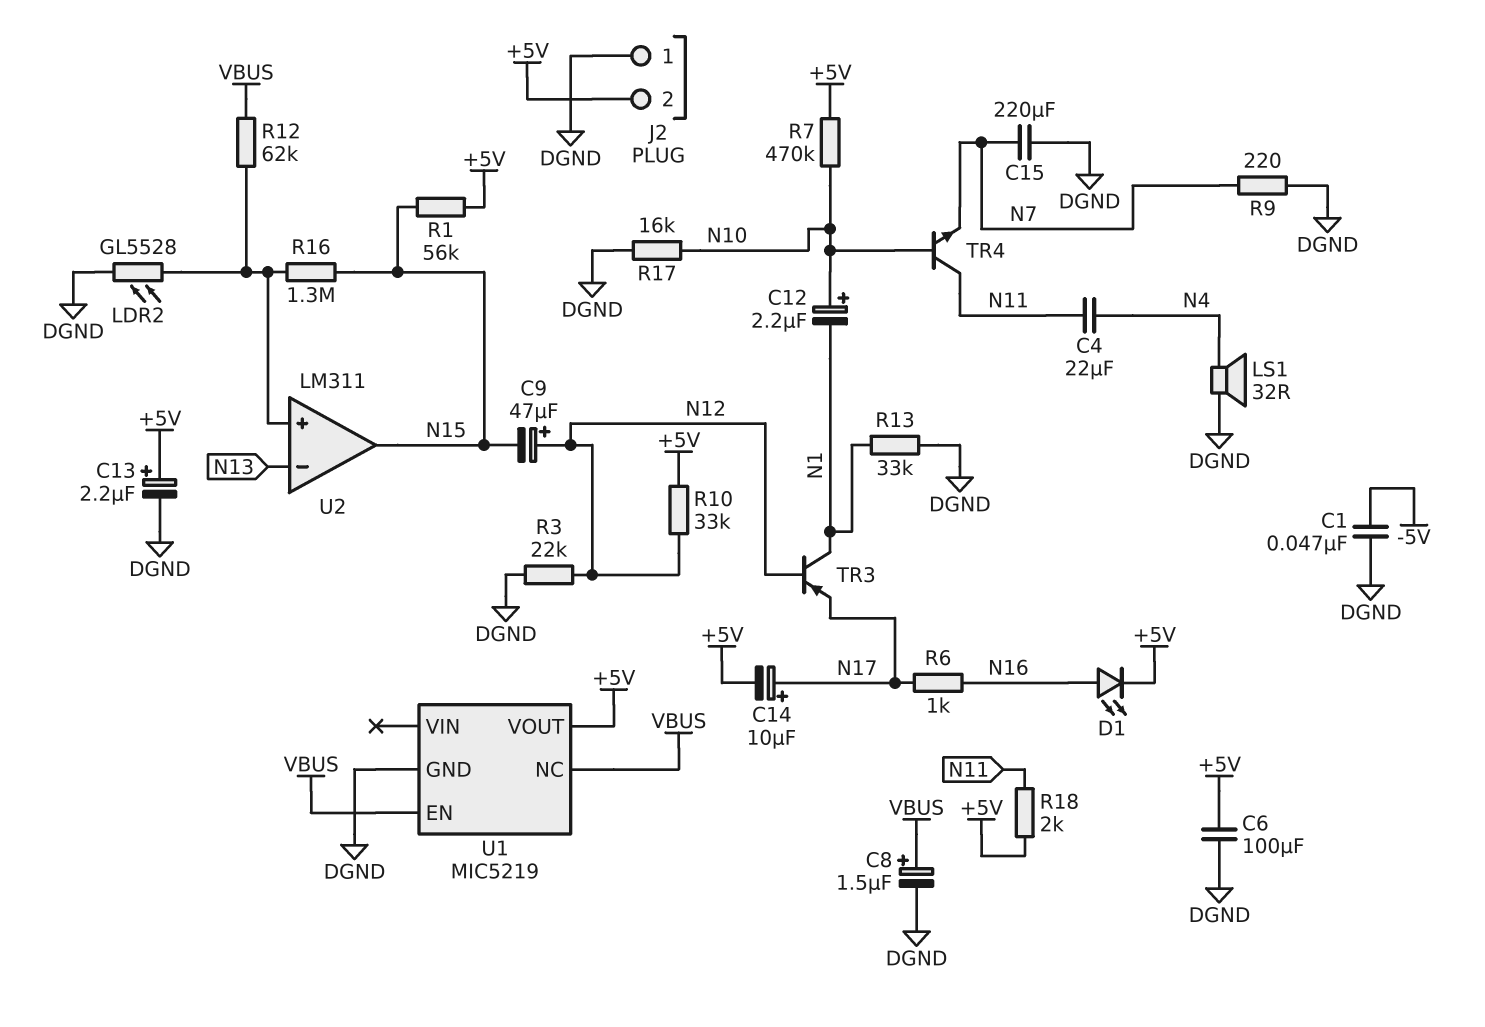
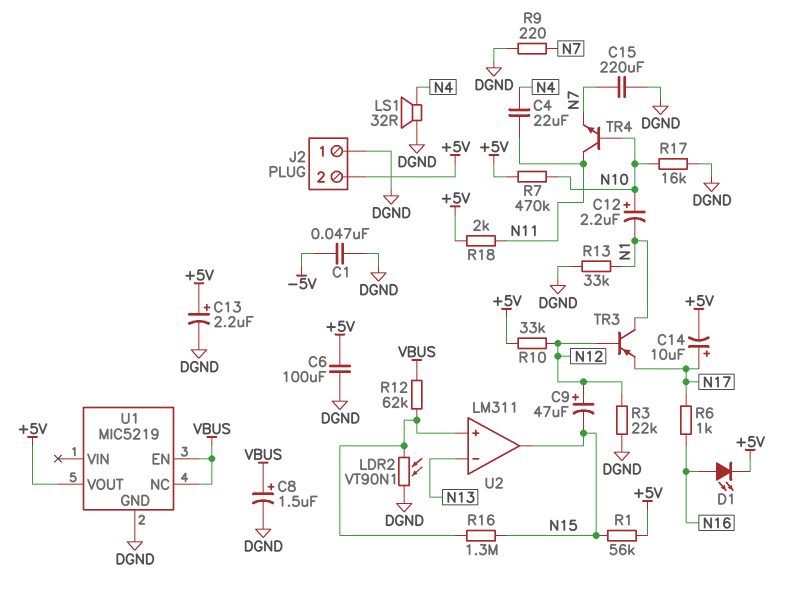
LDR2: GL5528 (DGND, U2/in+) -> VT90N1 (DGND, U2/in+)

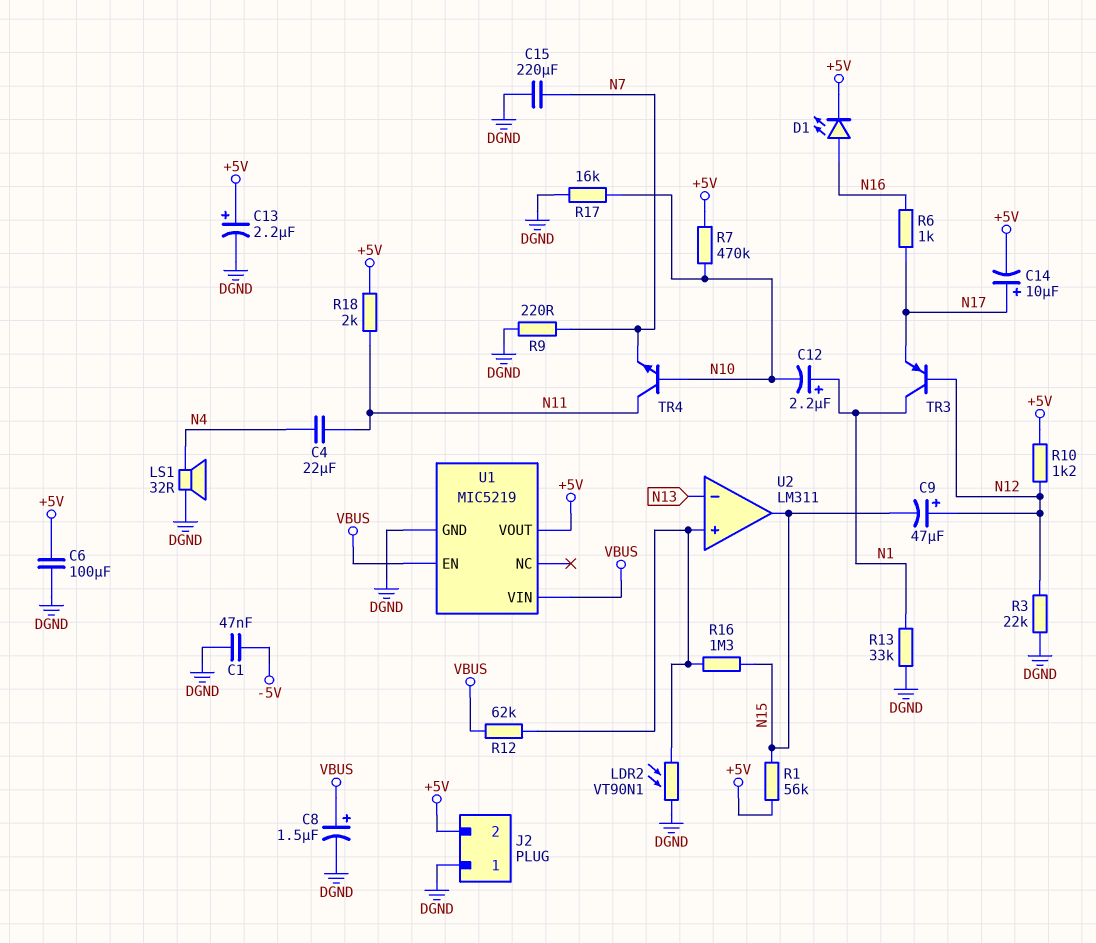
C12: 2.2uF (plus N10, minus N1) -> 2.2uF (plus N1, minus N10)
R10: 33k (+5V, N12) -> 1.2k (+5V, N12)
U1 pin NC: VBUS -> none
U1 pin VIN: none -> VBUS

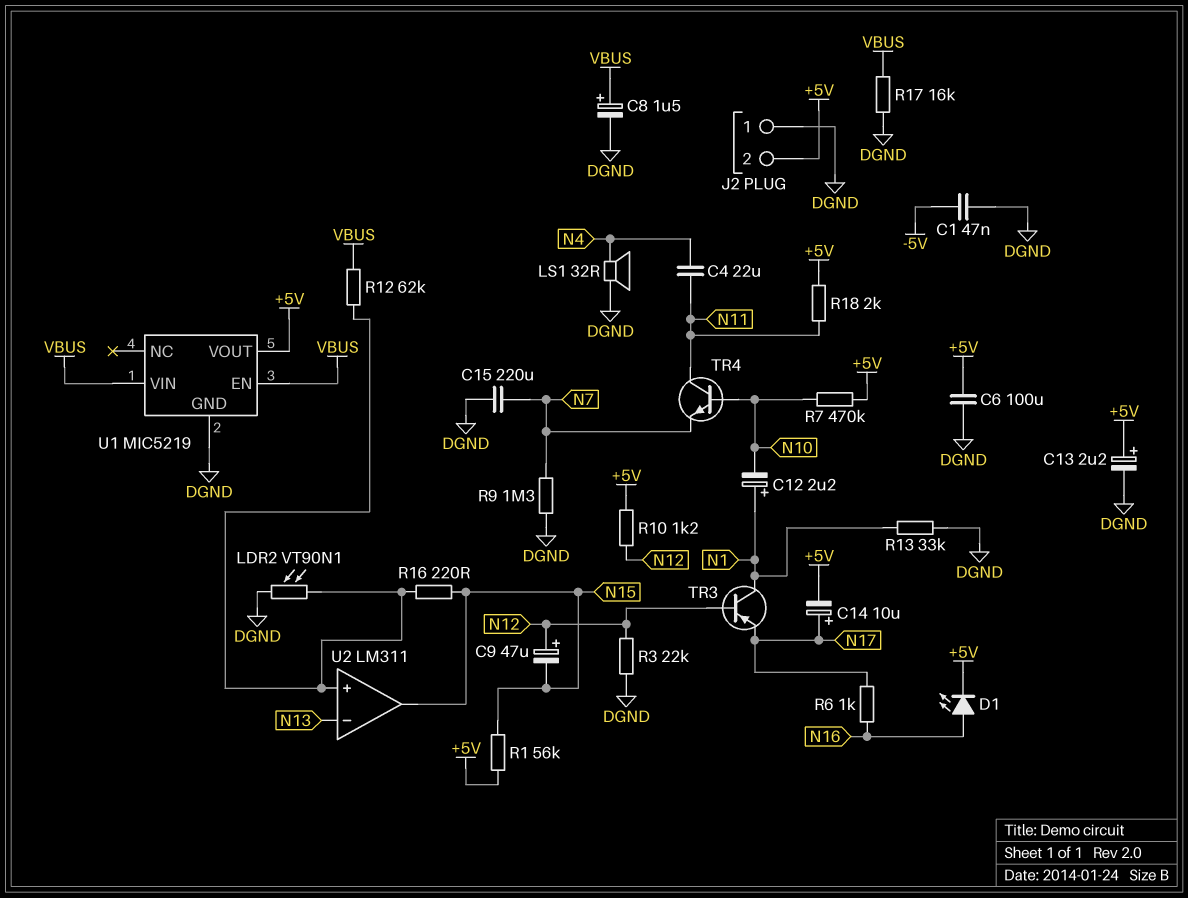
R9: 220 (DGND, N7) -> 1.3M (DGND, N7)
R16: 1.3M (N15, U2/in+) -> 220 (N15, U2/in+)
R17: 16k (DGND, N10) -> 16k (DGND, VBUS)

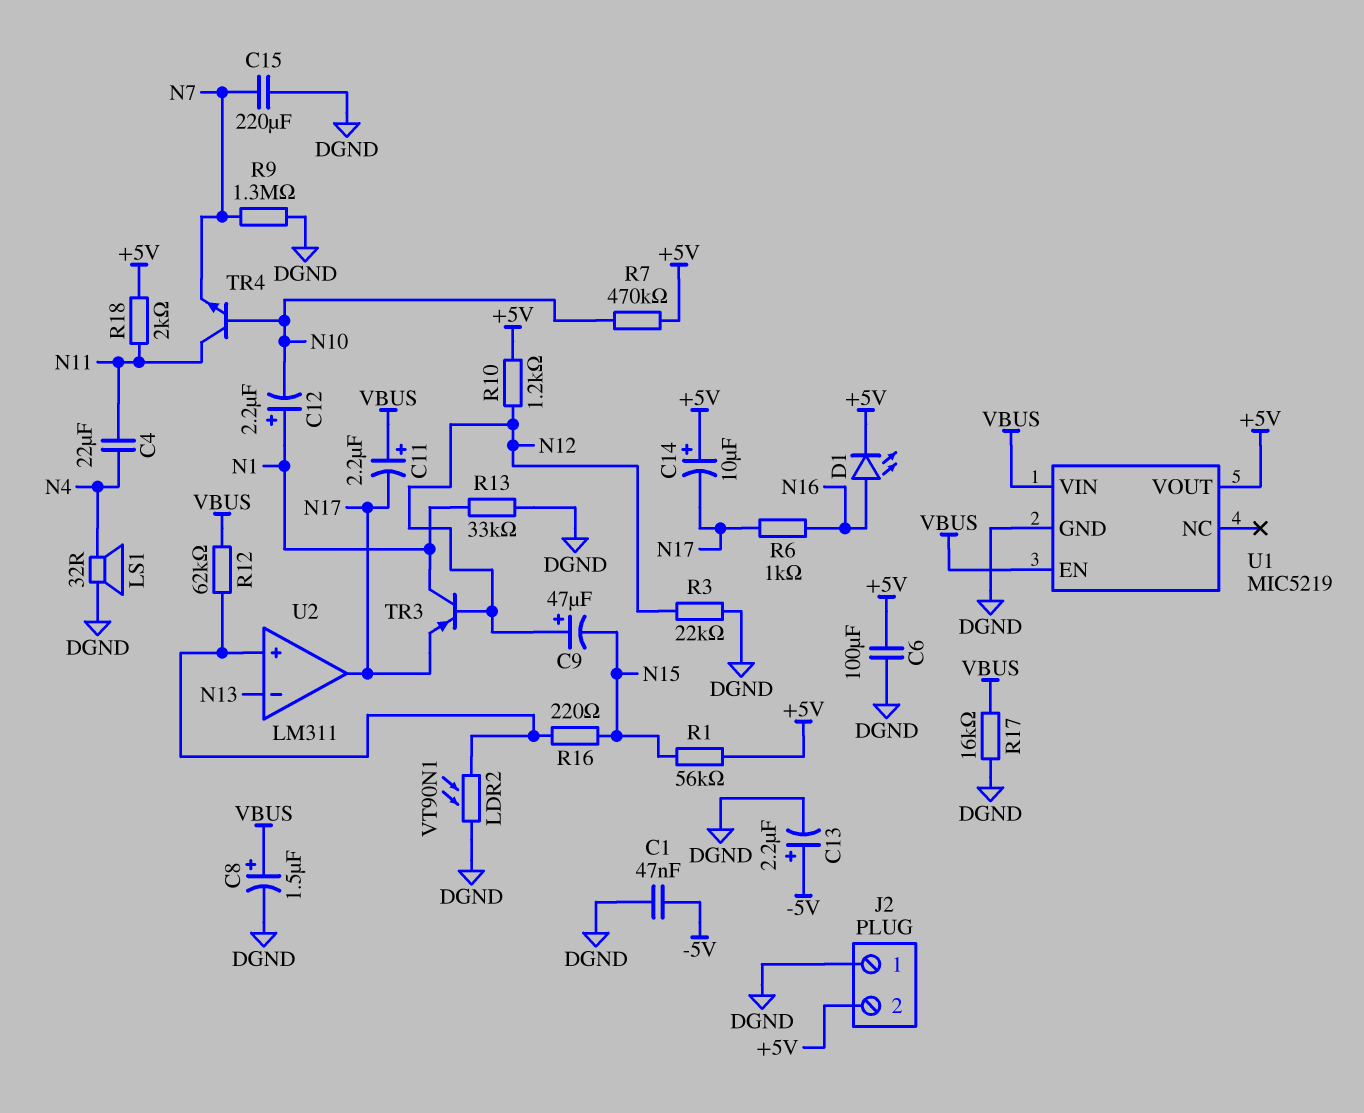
C11: none -> 2.2uF (plus VBUS, minus N17)
C13: 2.2uF (plus +5V, minus DGND) -> 2.2uF (plus -5V, minus DGND)
C14: 10uF (plus N17, minus +5V) -> 10uF (plus +5V, minus N17)
U2 pin out: N15 -> N17

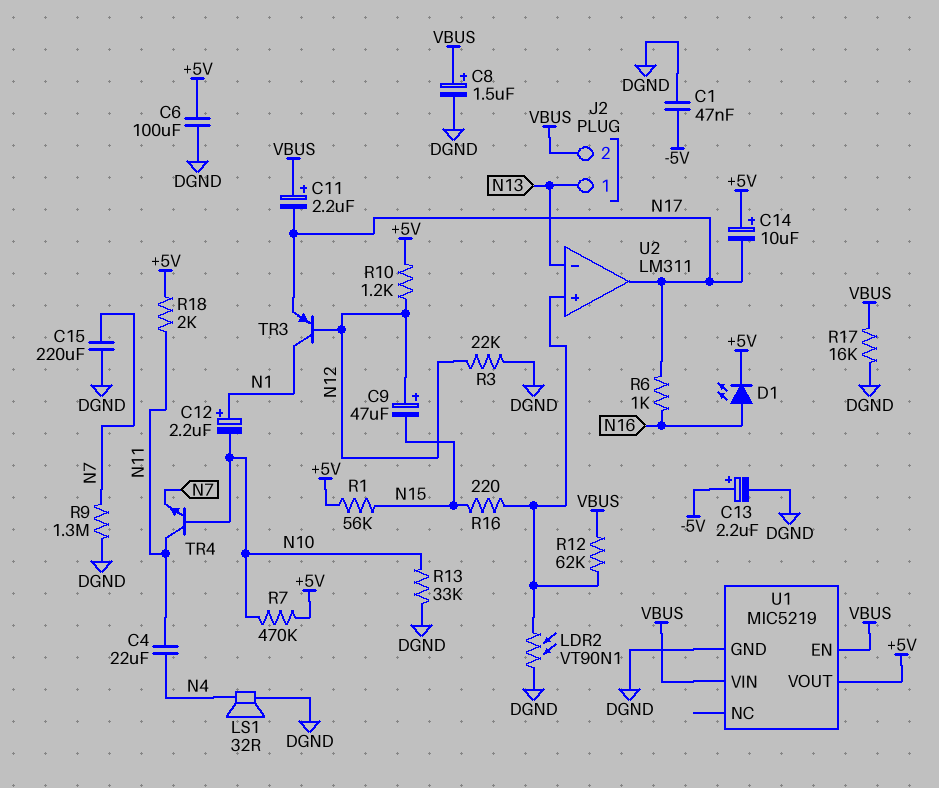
J2 pin 1: DGND -> N13
J2 pin 2: +5V -> VBUS
R13: 33k (DGND, N1) -> 33k (DGND, N10)

